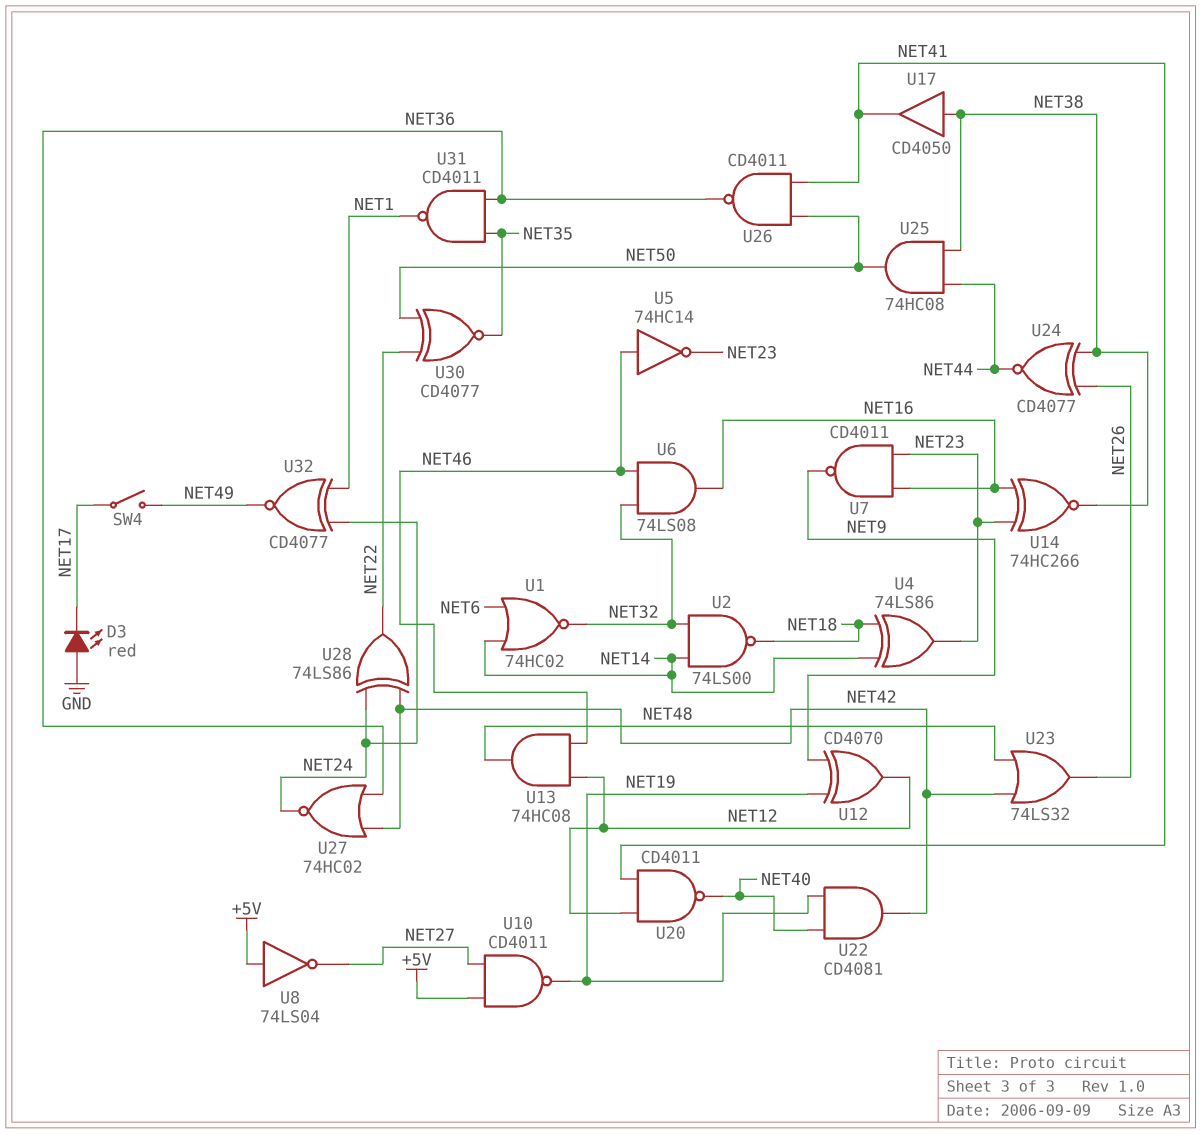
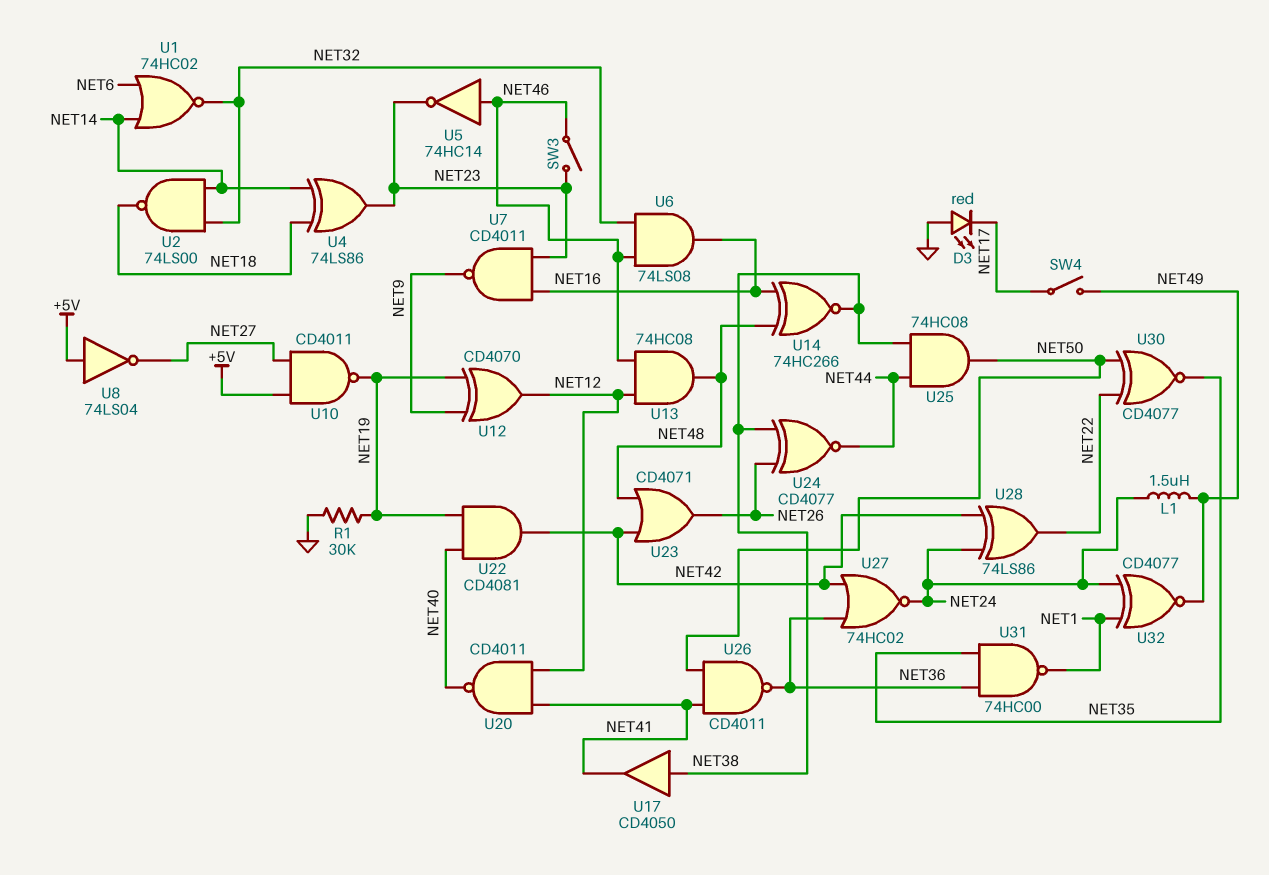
L1: none -> 1.5uH (NET24, NET49)
R1: none -> 30k (GND, NET19)
SW3: none -> switch (NET23, NET46)
U14: XNOR 74HC266 (in NET16, in NET23, out NET38) -> XNOR 74HC266 (in NET16, in NET48, out NET38)
U23: OR 74LS32 (in NET42, in NET48, out NET26) -> OR CD4071 (in NET42, in NET48, out NET26)
U31: NAND CD4011 (in NET35, in NET36, out NET1) -> NAND 74HC00 (in NET35, in NET36, out NET1)

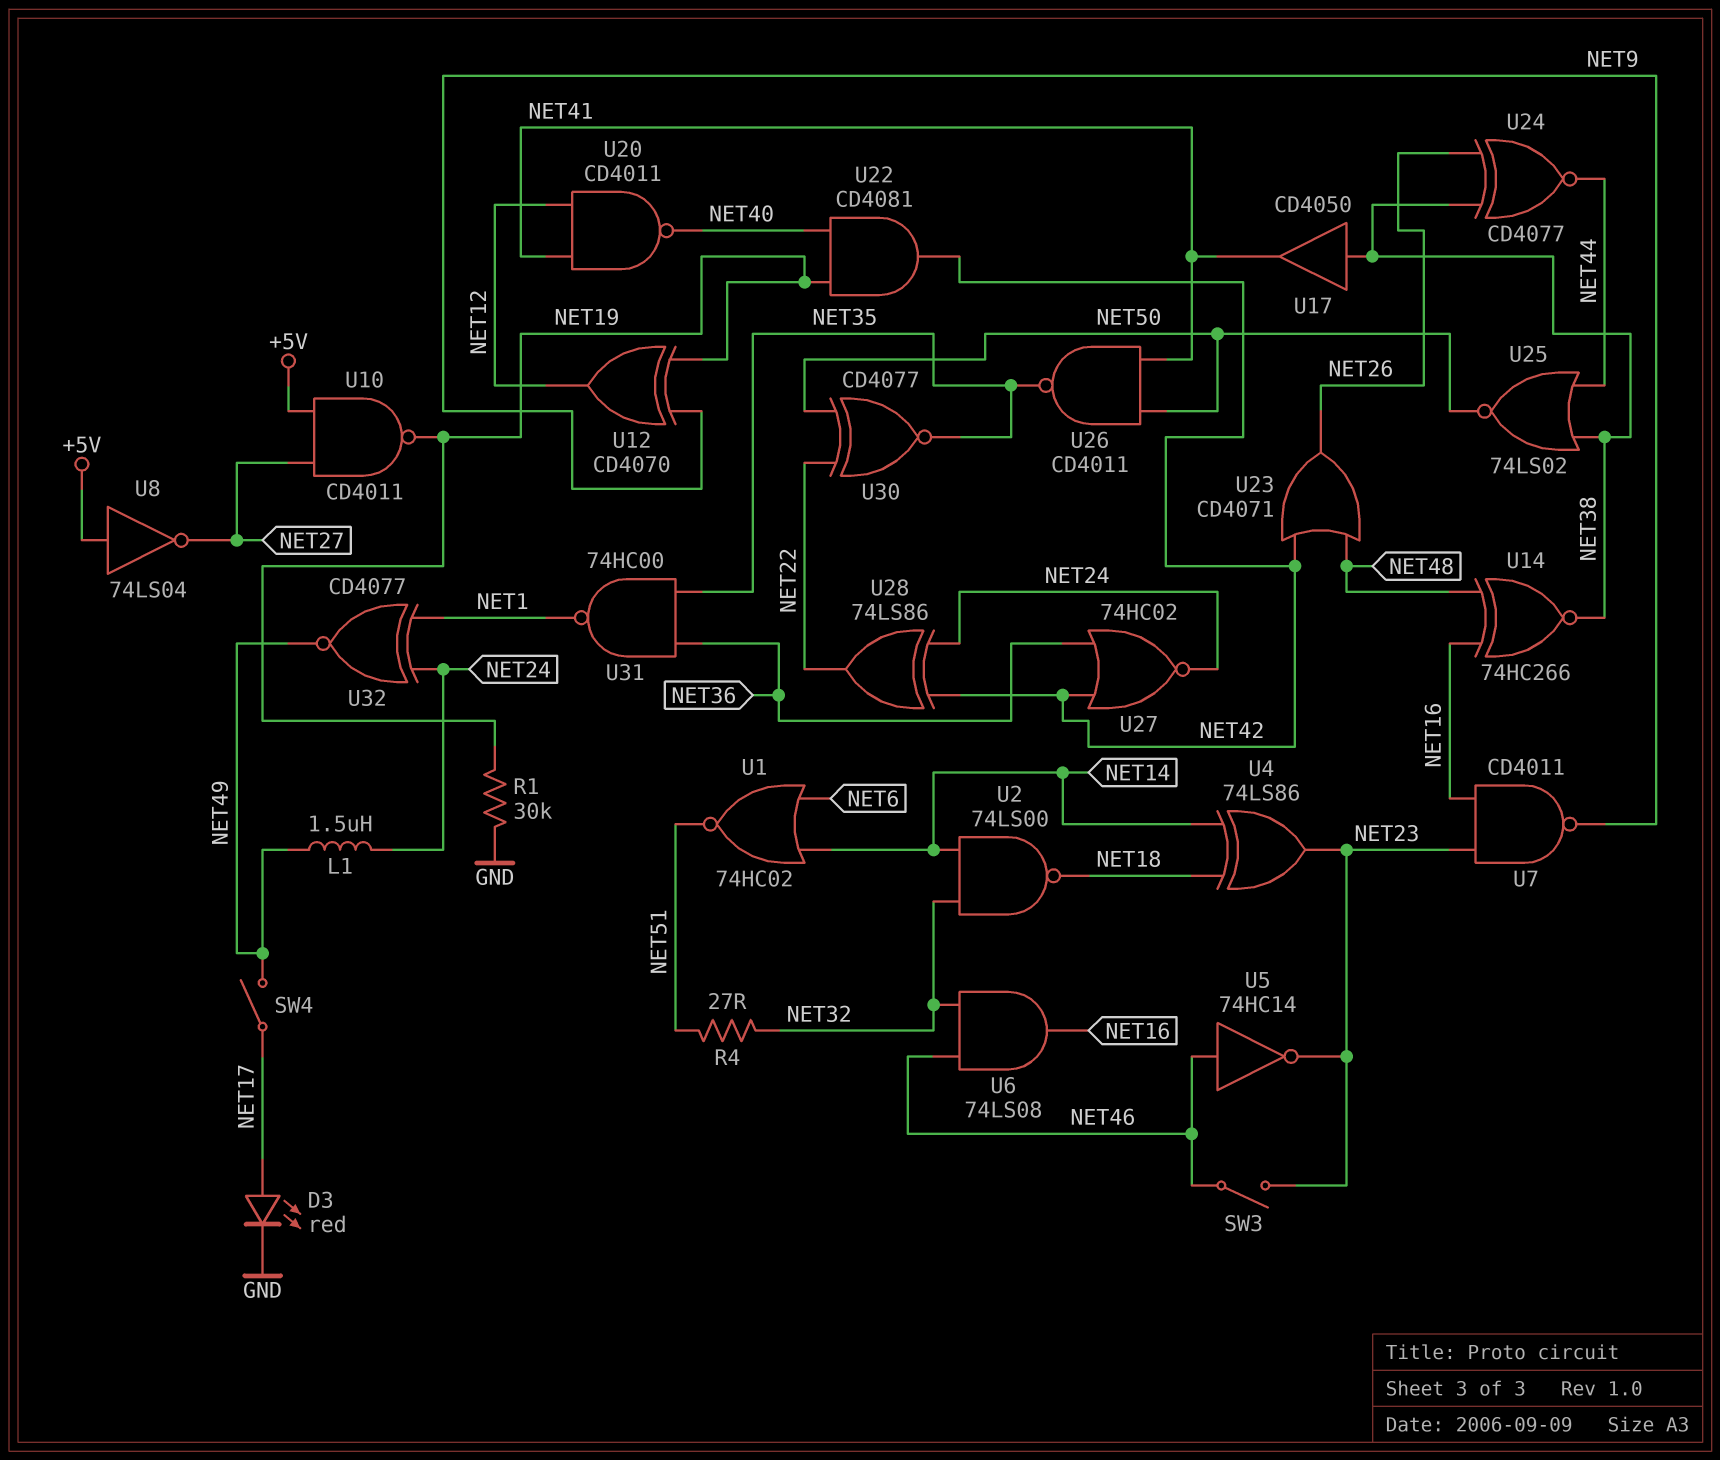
D3: LED red (A GND, K NET17) -> LED red (A NET17, K GND)
R4: none -> 27 (NET32, NET51)
U1: NOR 74HC02 (in NET6, in NET14, out NET32) -> NOR 74HC02 (in NET6, in NET14, out NET51)
U13: AND 74HC08 (in NET12, in NET46, out NET48) -> none
U25: AND 74HC08 (in NET38, in NET44, out NET50) -> NOR 74LS02 (in NET38, in NET44, out NET50)
U26: NAND CD4011 (in NET41, in NET50, out NET36) -> NAND CD4011 (in NET41, in NET50, out NET35)

